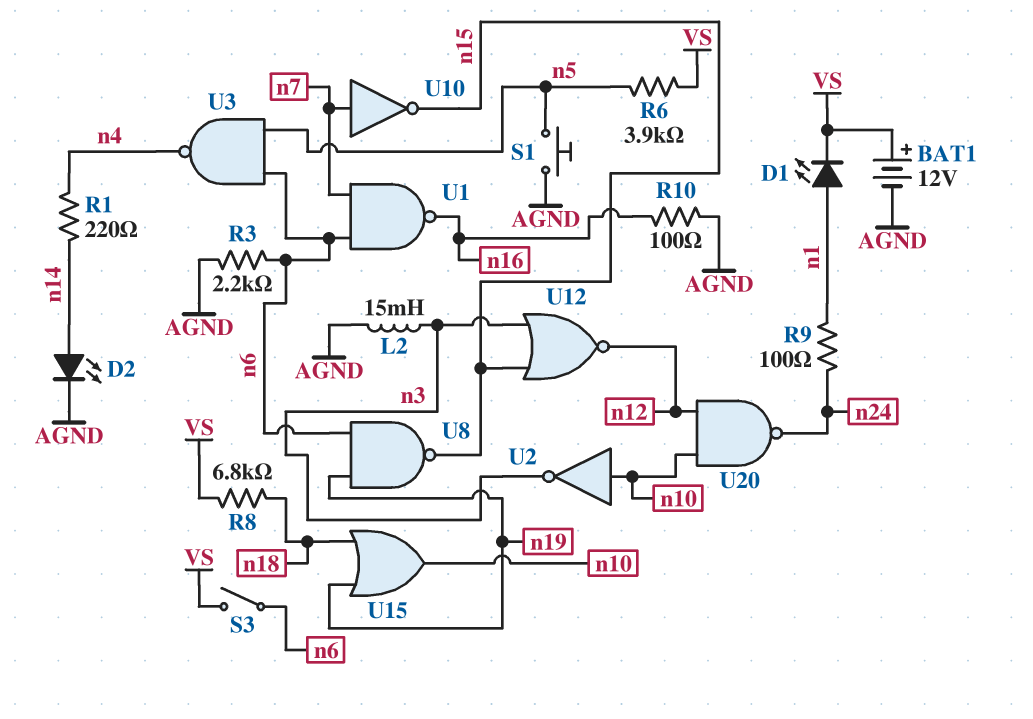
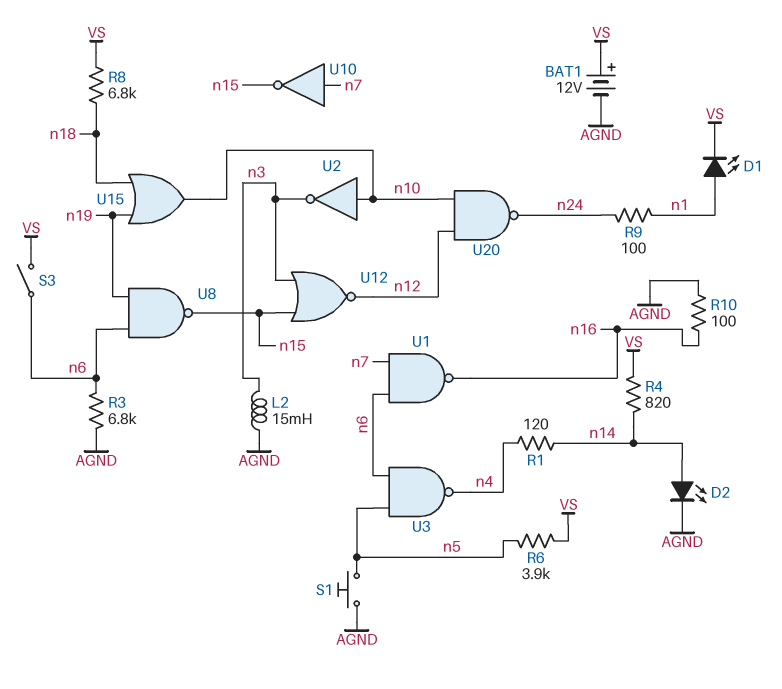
R1: 220 (n4, n14) -> 120 (n4, n14)
R3: 2.2k (AGND, n6) -> 6.8k (AGND, n6)
R4: none -> 820 (VS, n14)

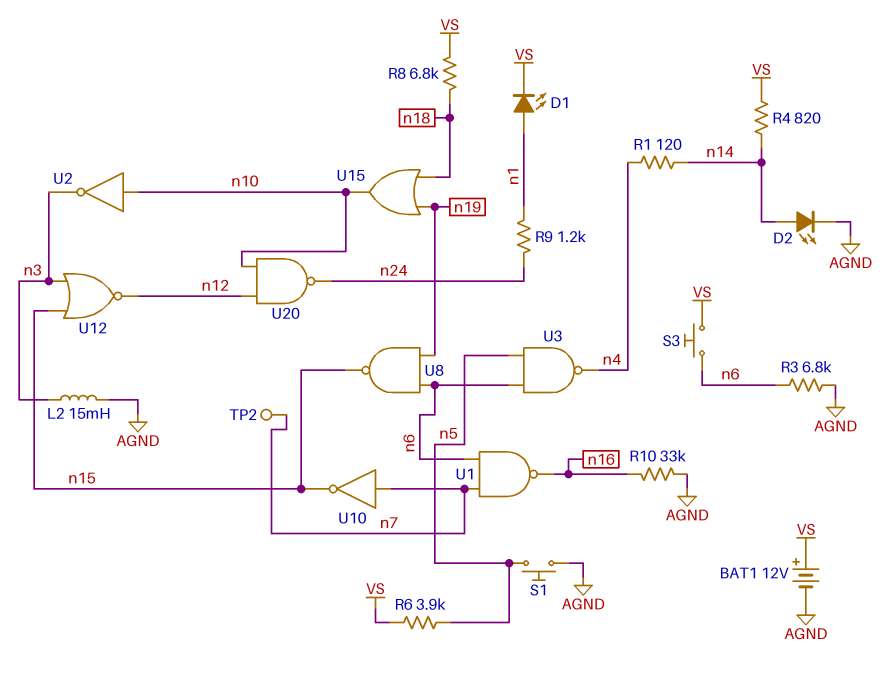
R9: 100 (n1, n24) -> 1.2k (n1, n24)
R10: 100 (AGND, n16) -> 33k (AGND, n16)
S3: switch (VS, n6) -> button (VS, n6)
TP2: none -> test point (n7)

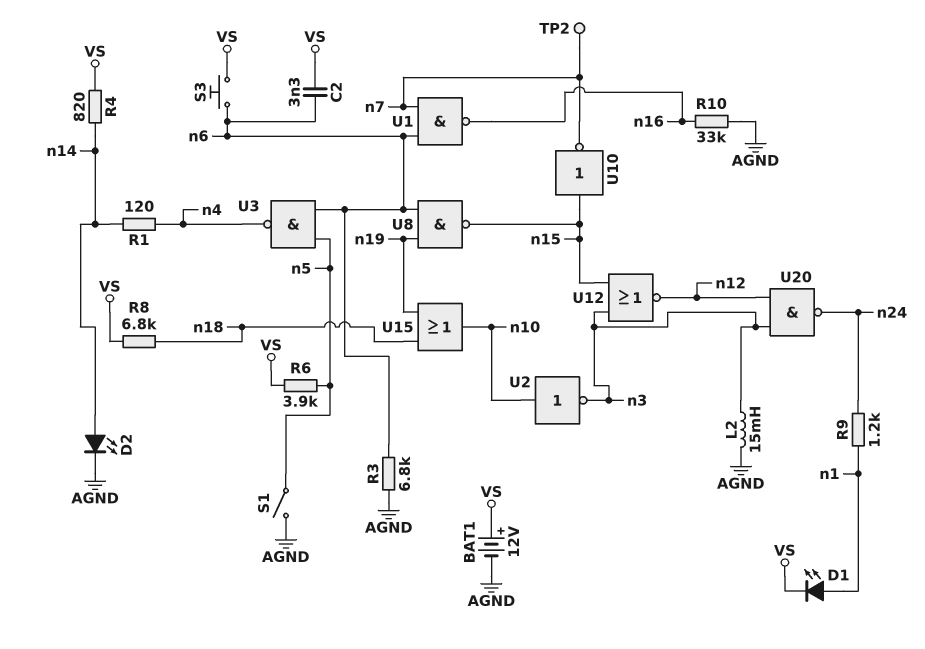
C2: none -> 3.3nF (VS, n6)
S1: button (AGND, n5) -> switch (AGND, n5)
U10: NOT (in n7, out n15) -> NOT (in n15, out n7)
U20: NAND (in n10, in n12, out n24) -> NAND (in n3, in n12, out n24)

